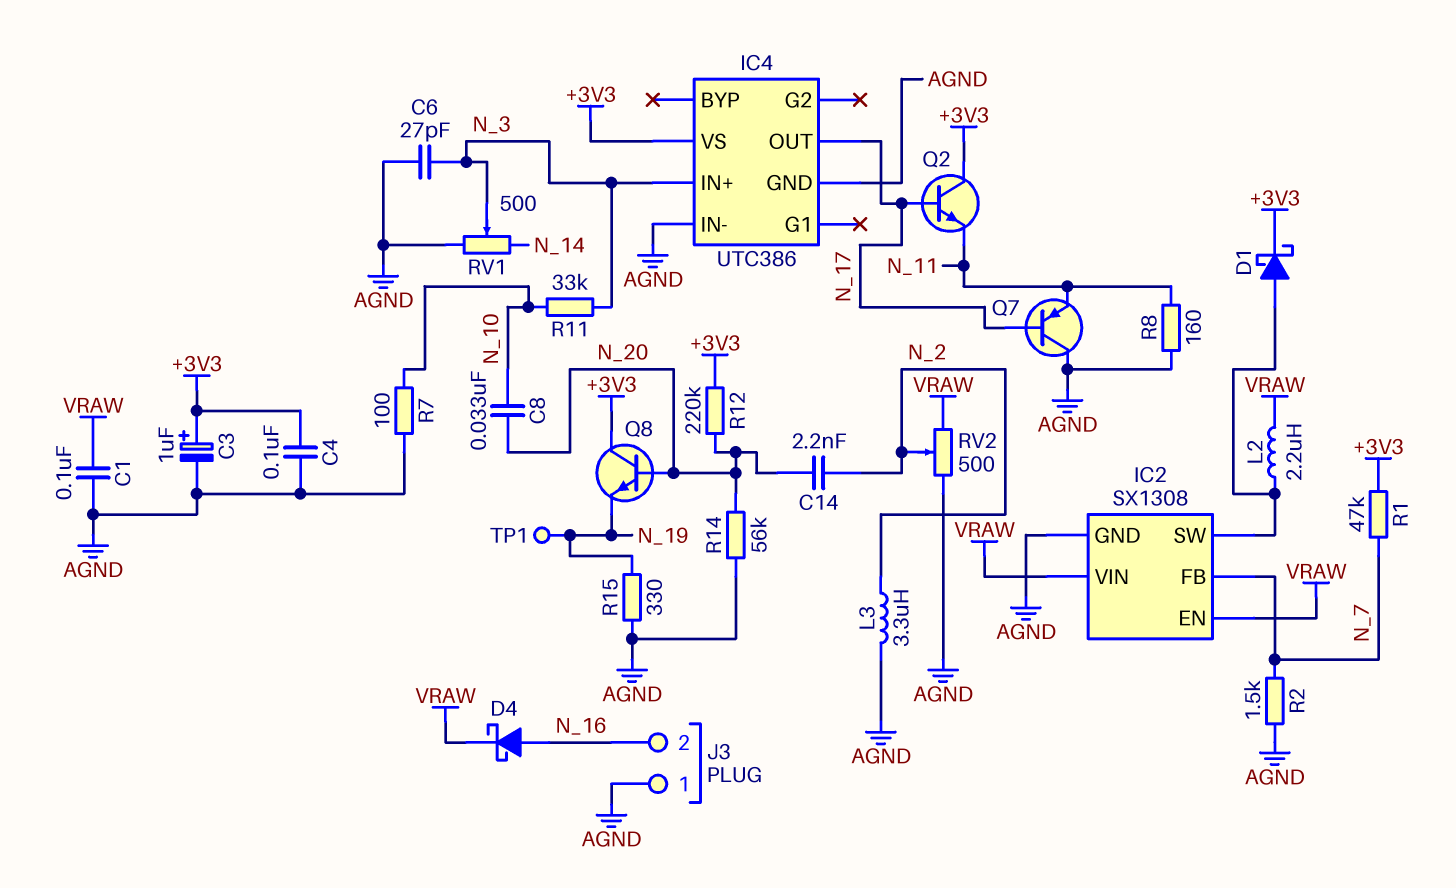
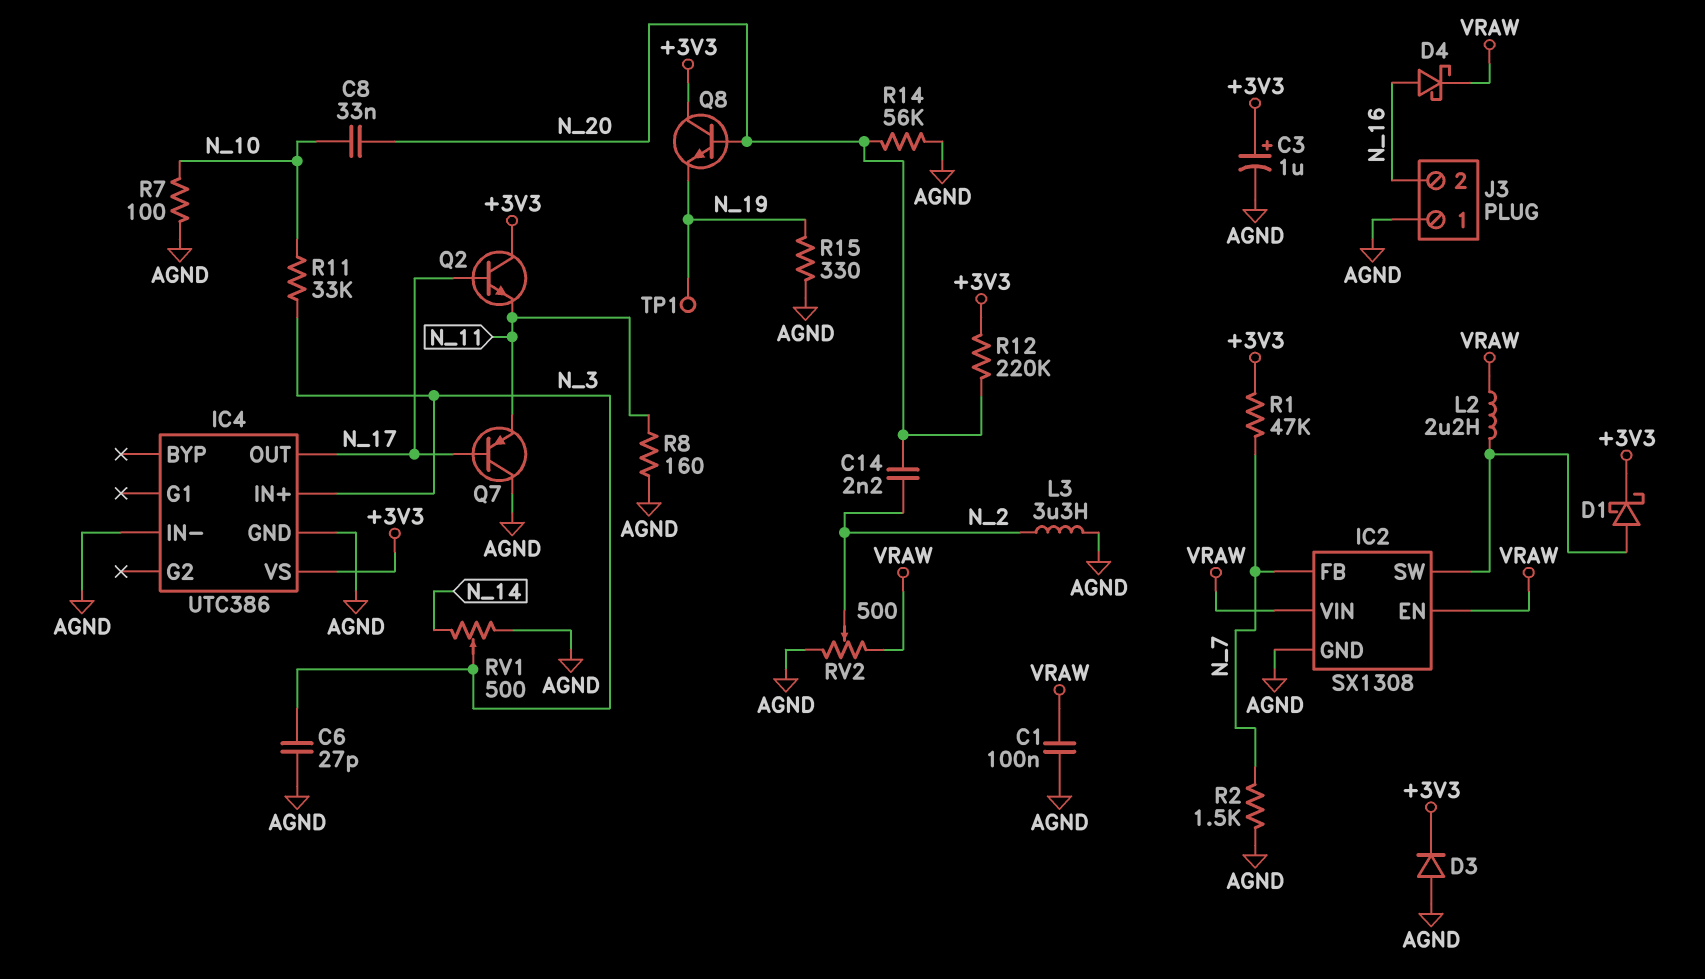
C4: 100nF (+3V3, AGND) -> none
D3: none -> diode (A AGND, K +3V3)

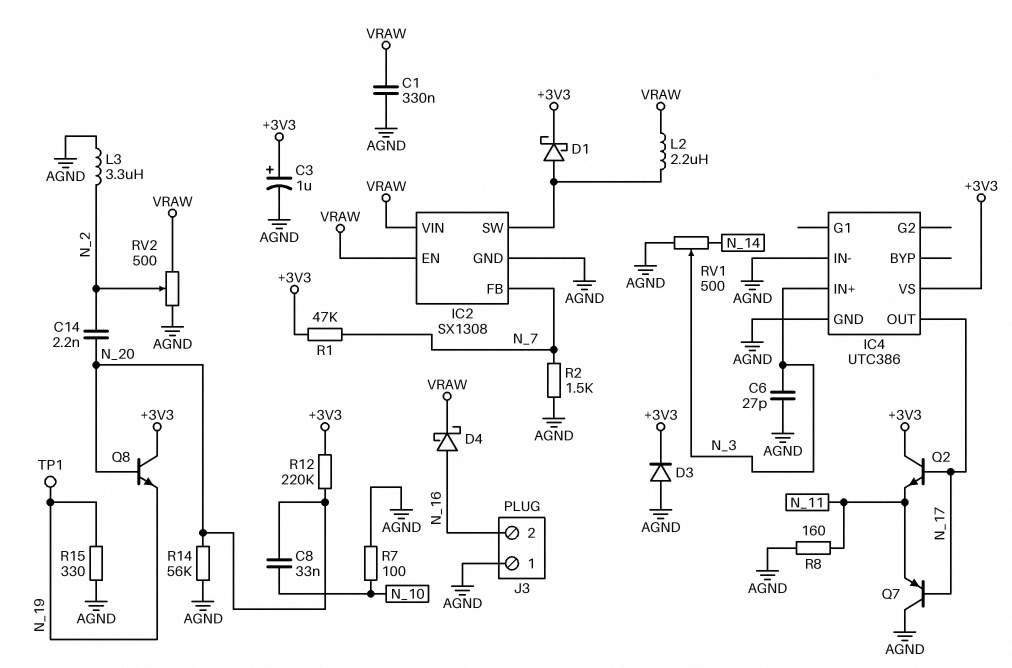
C1: 100nF (AGND, VRAW) -> 330nF (AGND, VRAW)
R11: 33k (N_3, N_10) -> none

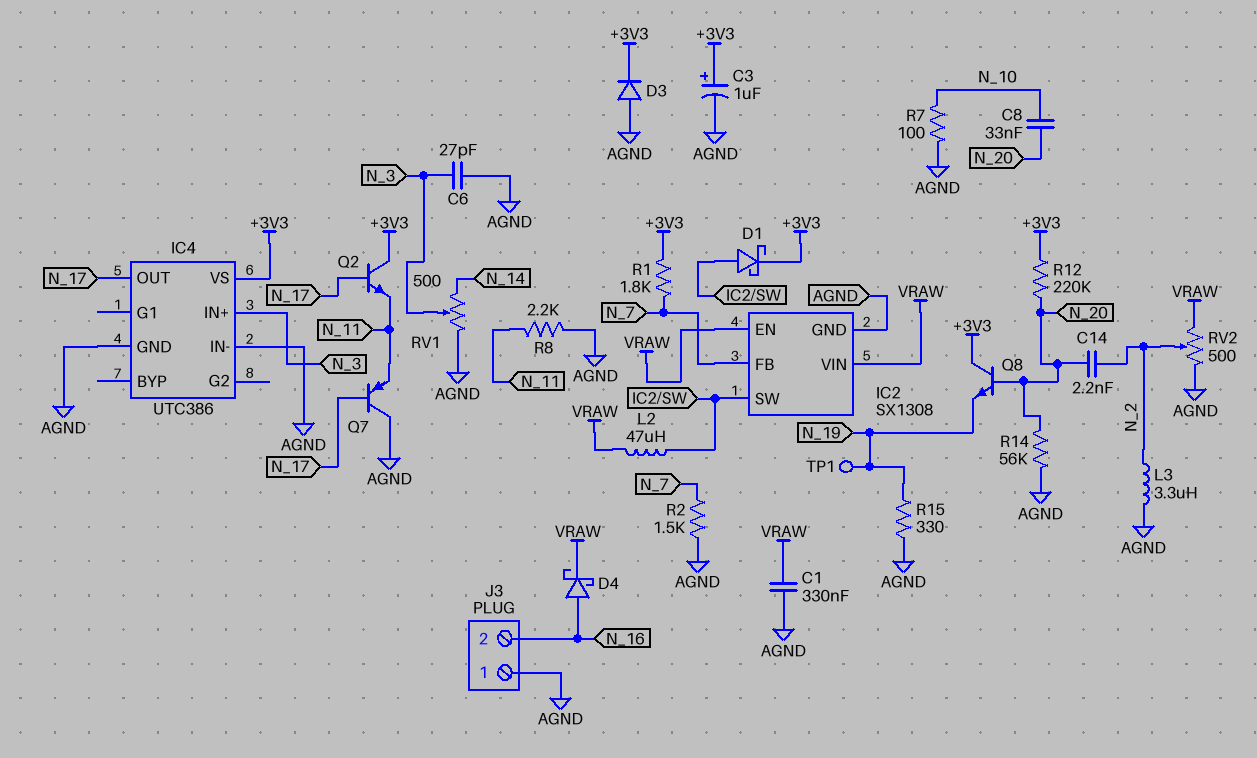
L2: 2.2uH (IC2/SW, VRAW) -> 47uH (IC2/SW, VRAW)
R1: 47k (+3V3, N_7) -> 1.8k (+3V3, N_7)
R8: 160 (AGND, N_11) -> 2.2k (AGND, N_11)

